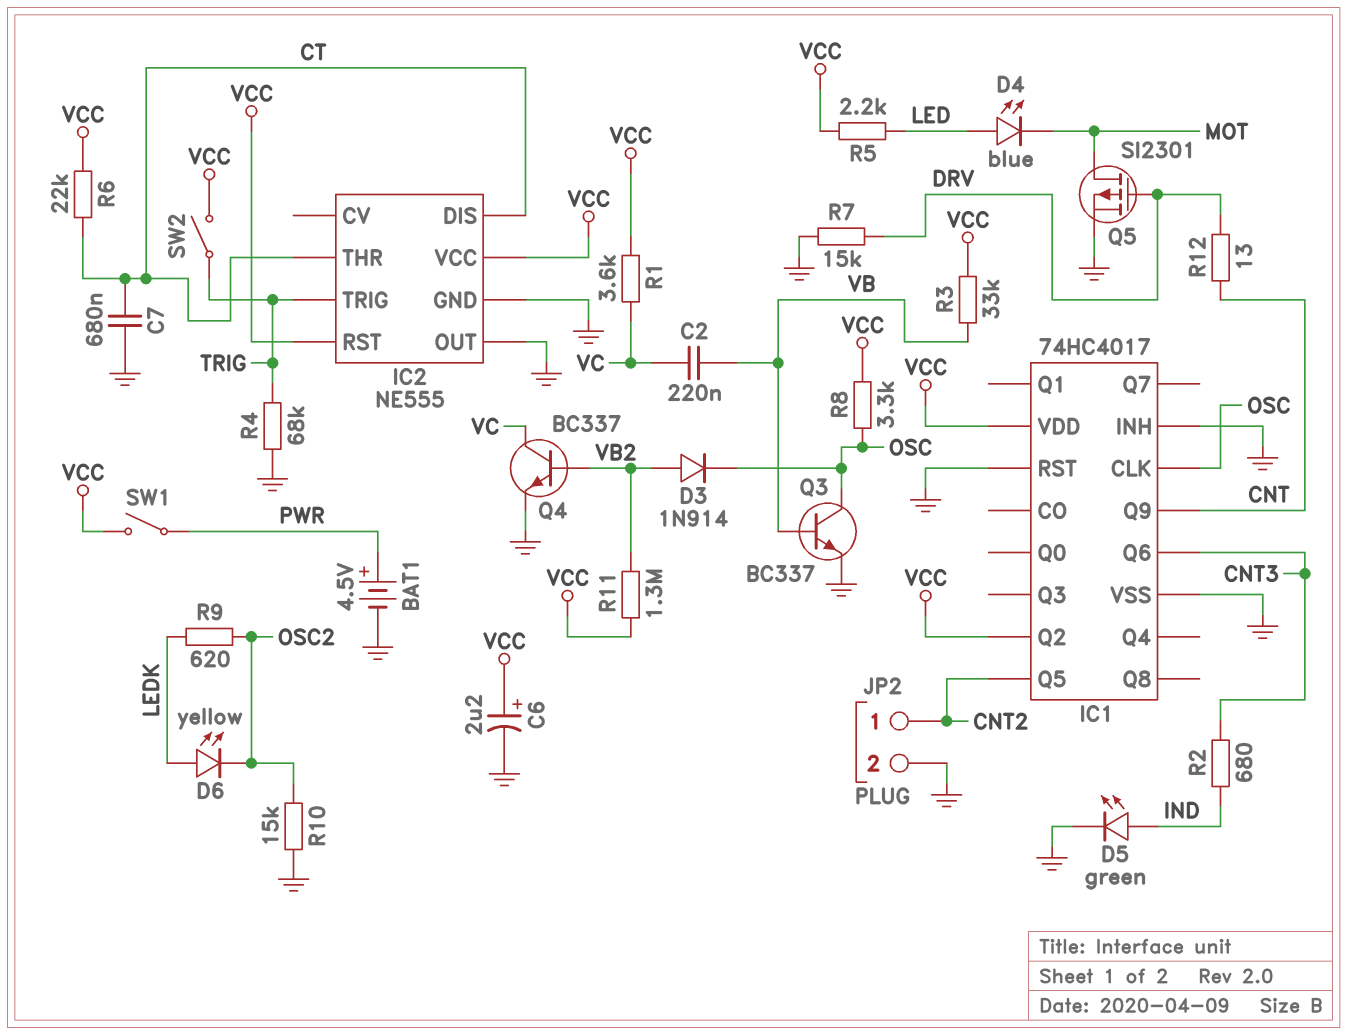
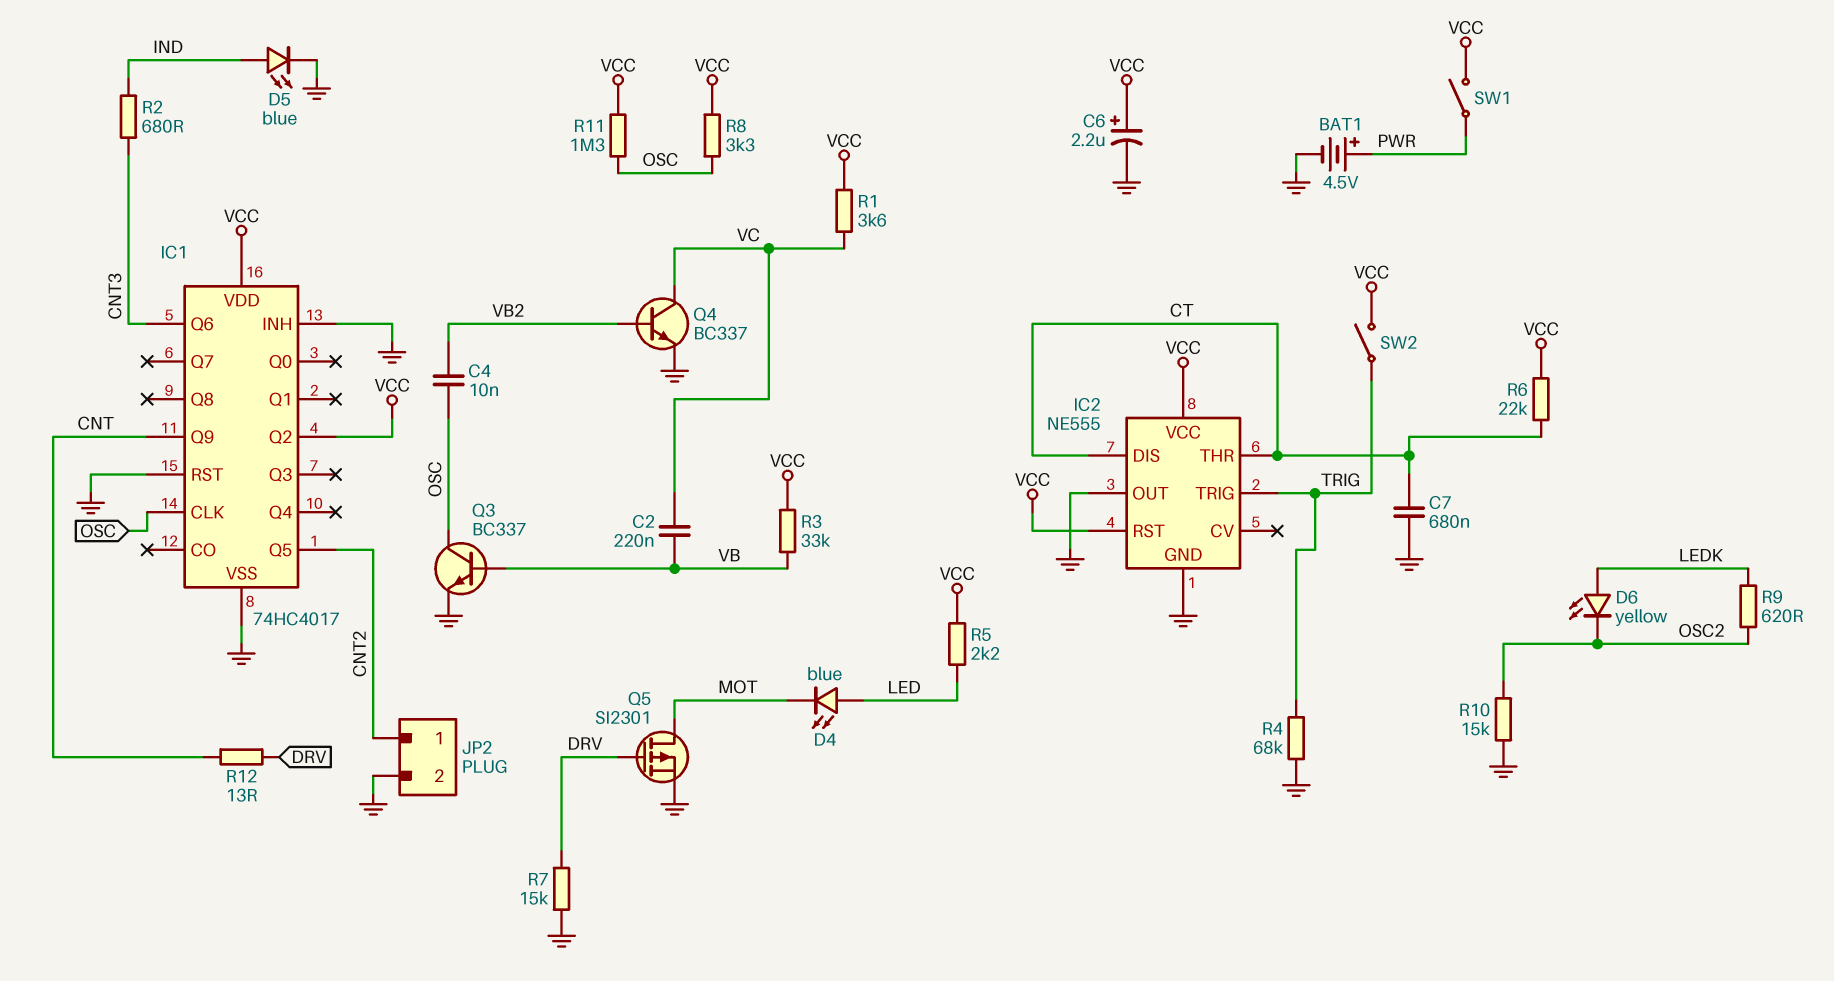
C4: none -> 10nF (OSC, VB2)
D3: diode 1N914 (A VB2, K OSC) -> none
D5: LED green (A IND, K GND) -> LED blue (A IND, K GND)
R11: 1.3M (VB2, VCC) -> 1.3M (OSC, VCC)

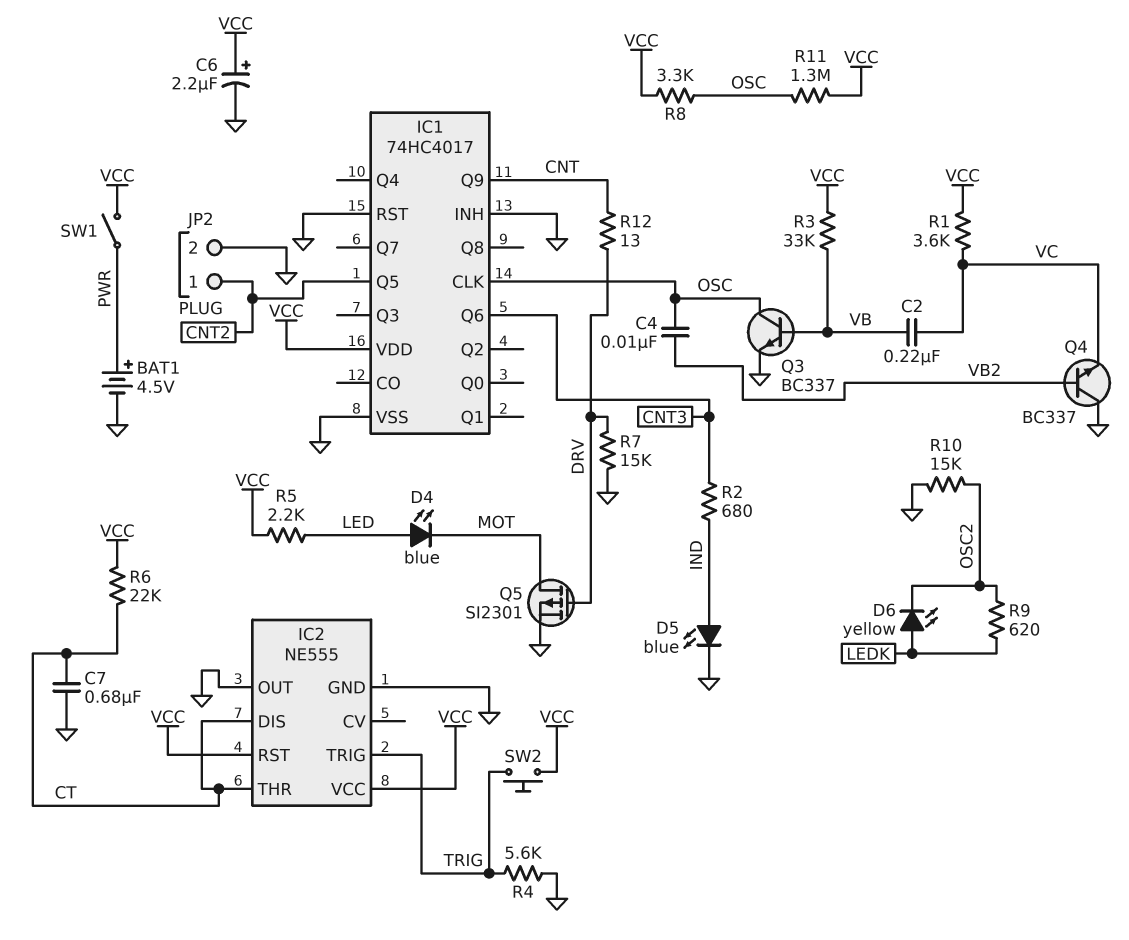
IC1 pin Q2: VCC -> none
Q4: NPN BC337 (B VB2, C VC, E GND) -> NPN BC337 (B VB2, C GND, E VC)
R4: 68k (GND, TRIG) -> 5.6k (GND, TRIG)
SW2: switch (TRIG, VCC) -> button (TRIG, VCC)

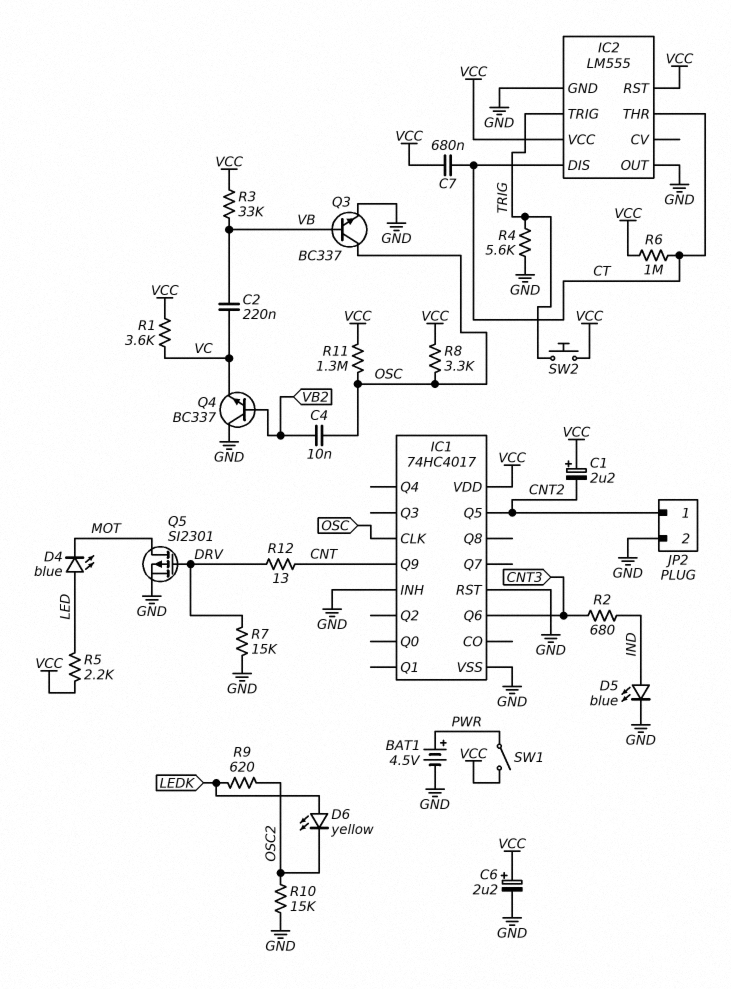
C1: none -> 2.2uF (plus VCC, minus CNT2)
C7: 680nF (CT, GND) -> 680nF (CT, VCC)
IC2: NE555 -> LM555
R6: 22k (CT, VCC) -> 1M (CT, VCC)

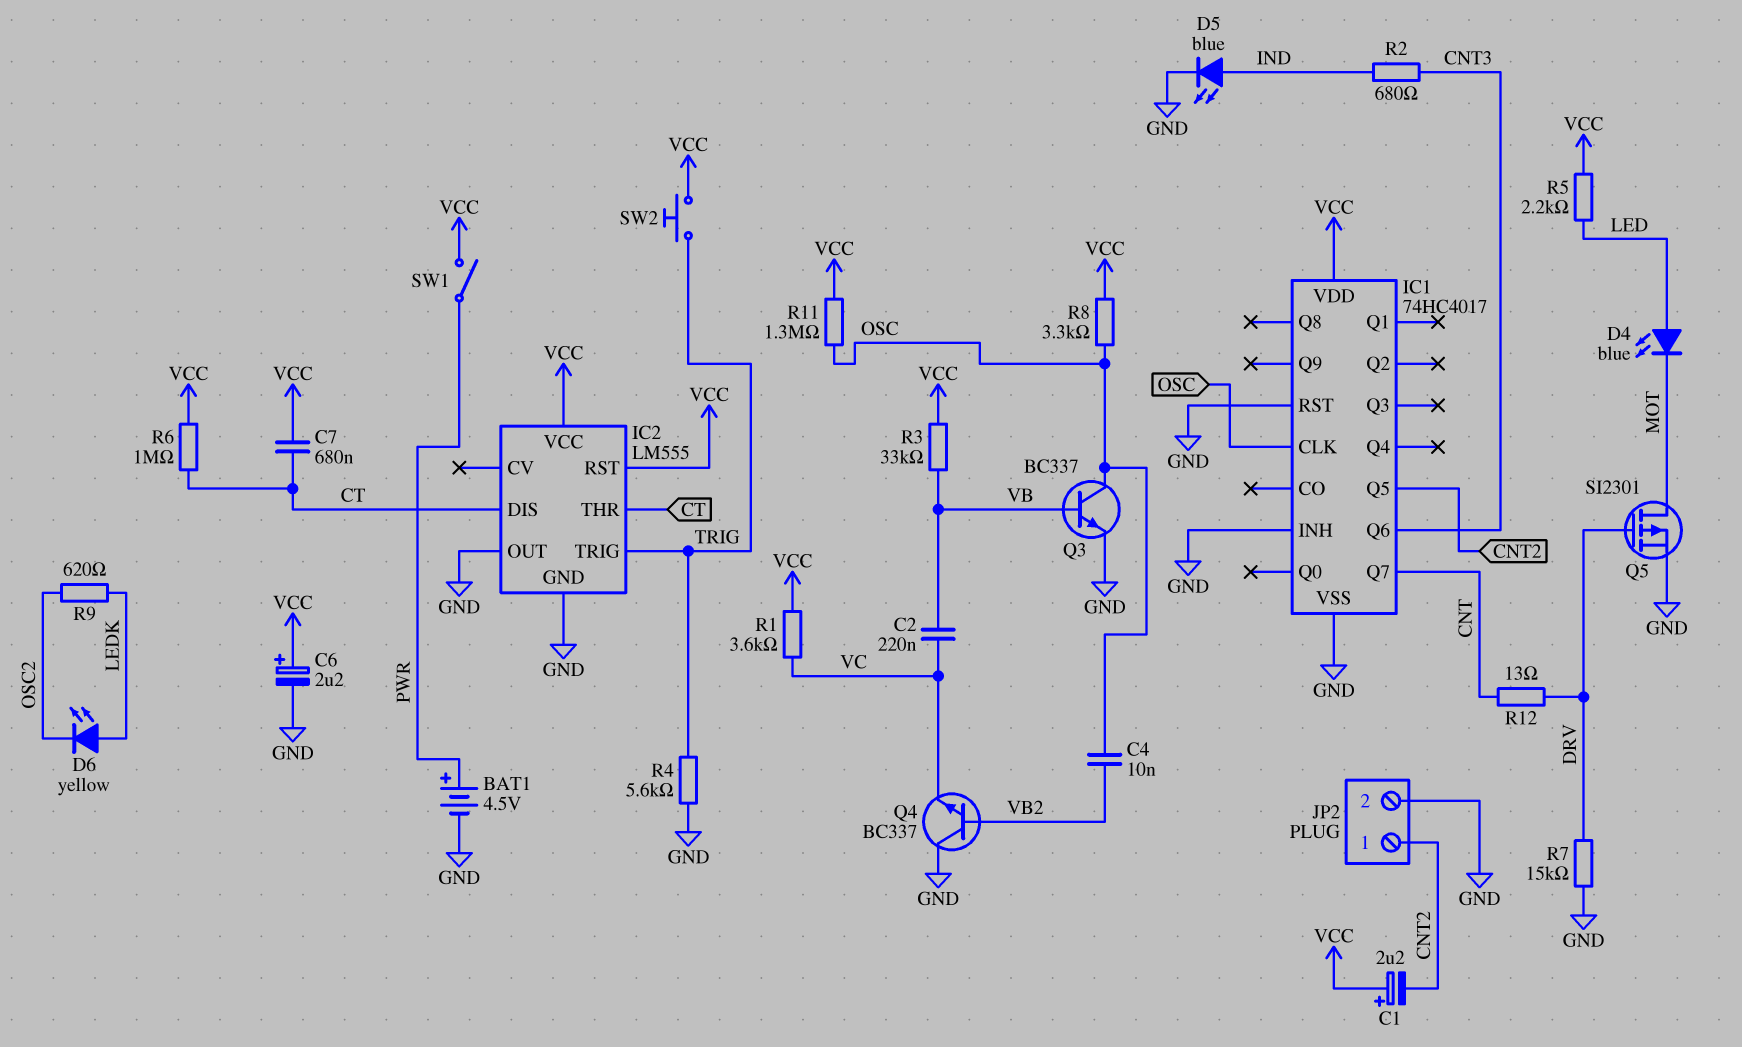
IC1 pin Q7: none -> CNT
IC1 pin Q9: CNT -> none
R10: 15k (GND, OSC2) -> none

